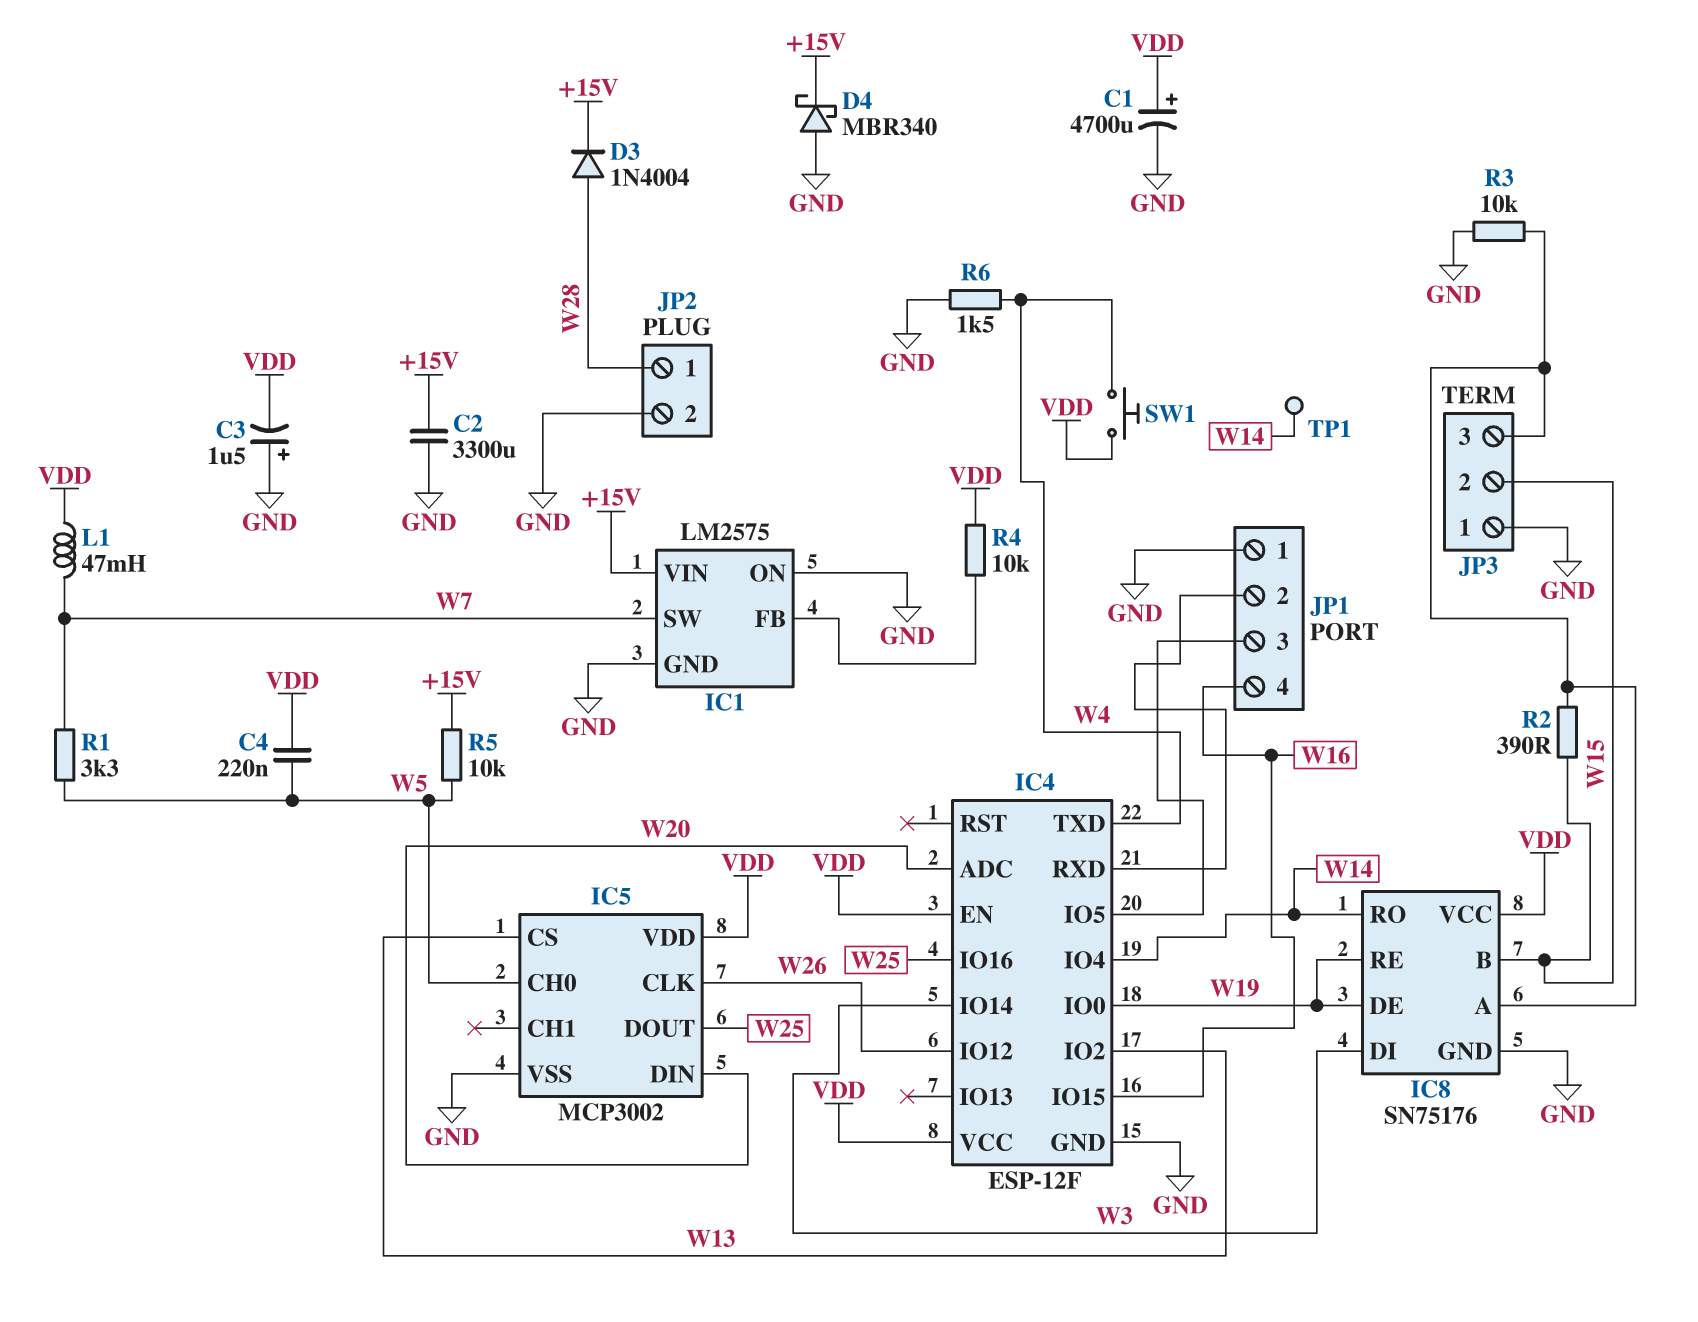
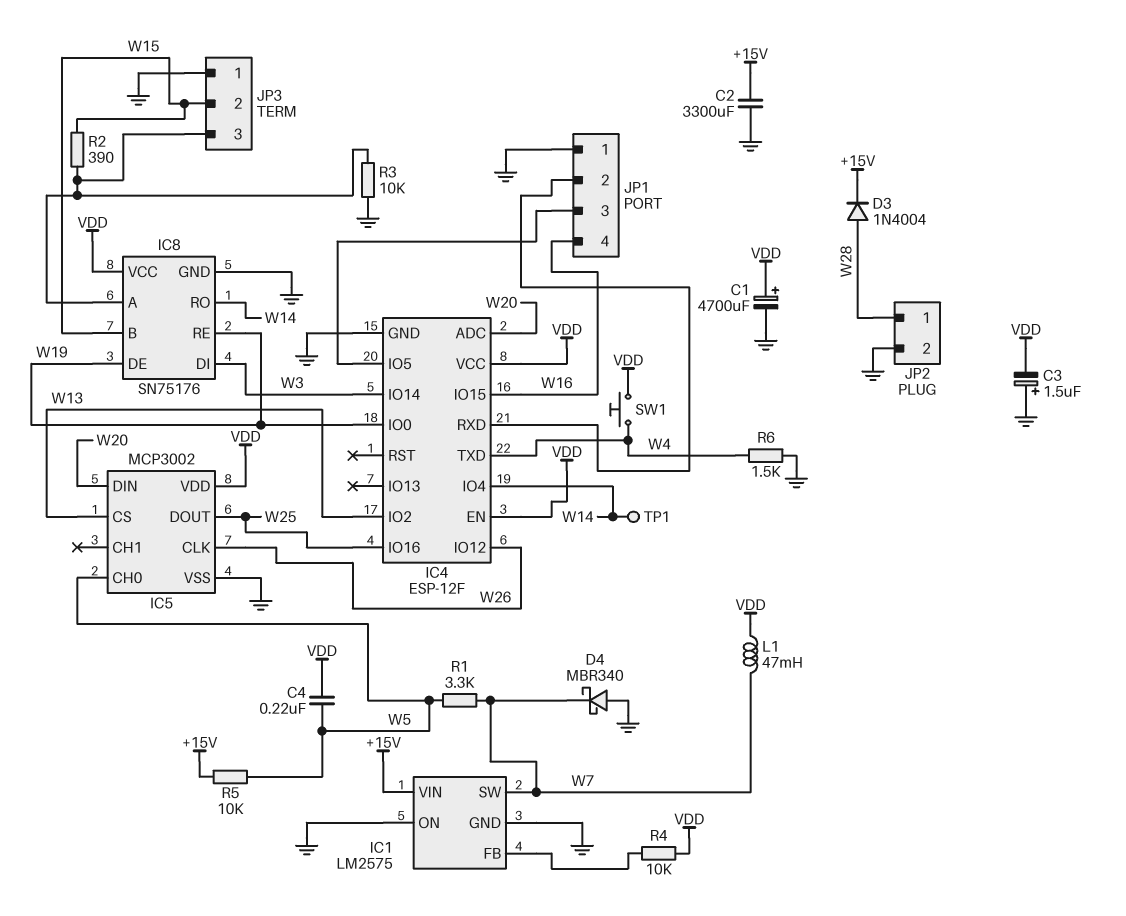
D4: schottky MBR340 (A GND, K +15V) -> schottky MBR340 (A GND, K W7)

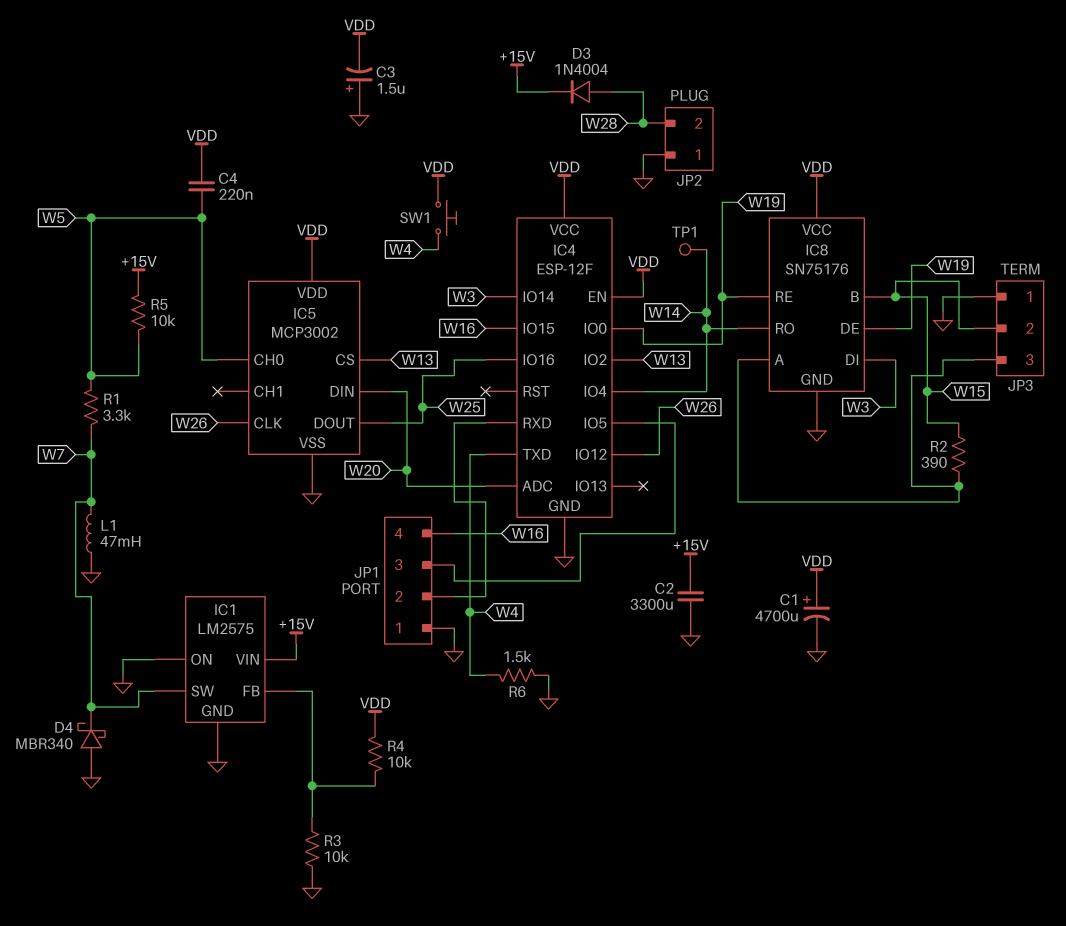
JP2 pin 1: W28 -> GND
JP2 pin 2: GND -> W28
L1: 47mH (VDD, W7) -> 47mH (GND, W7)
R3: 10k (GND, IC8/A) -> 10k (GND, IC1/FB)

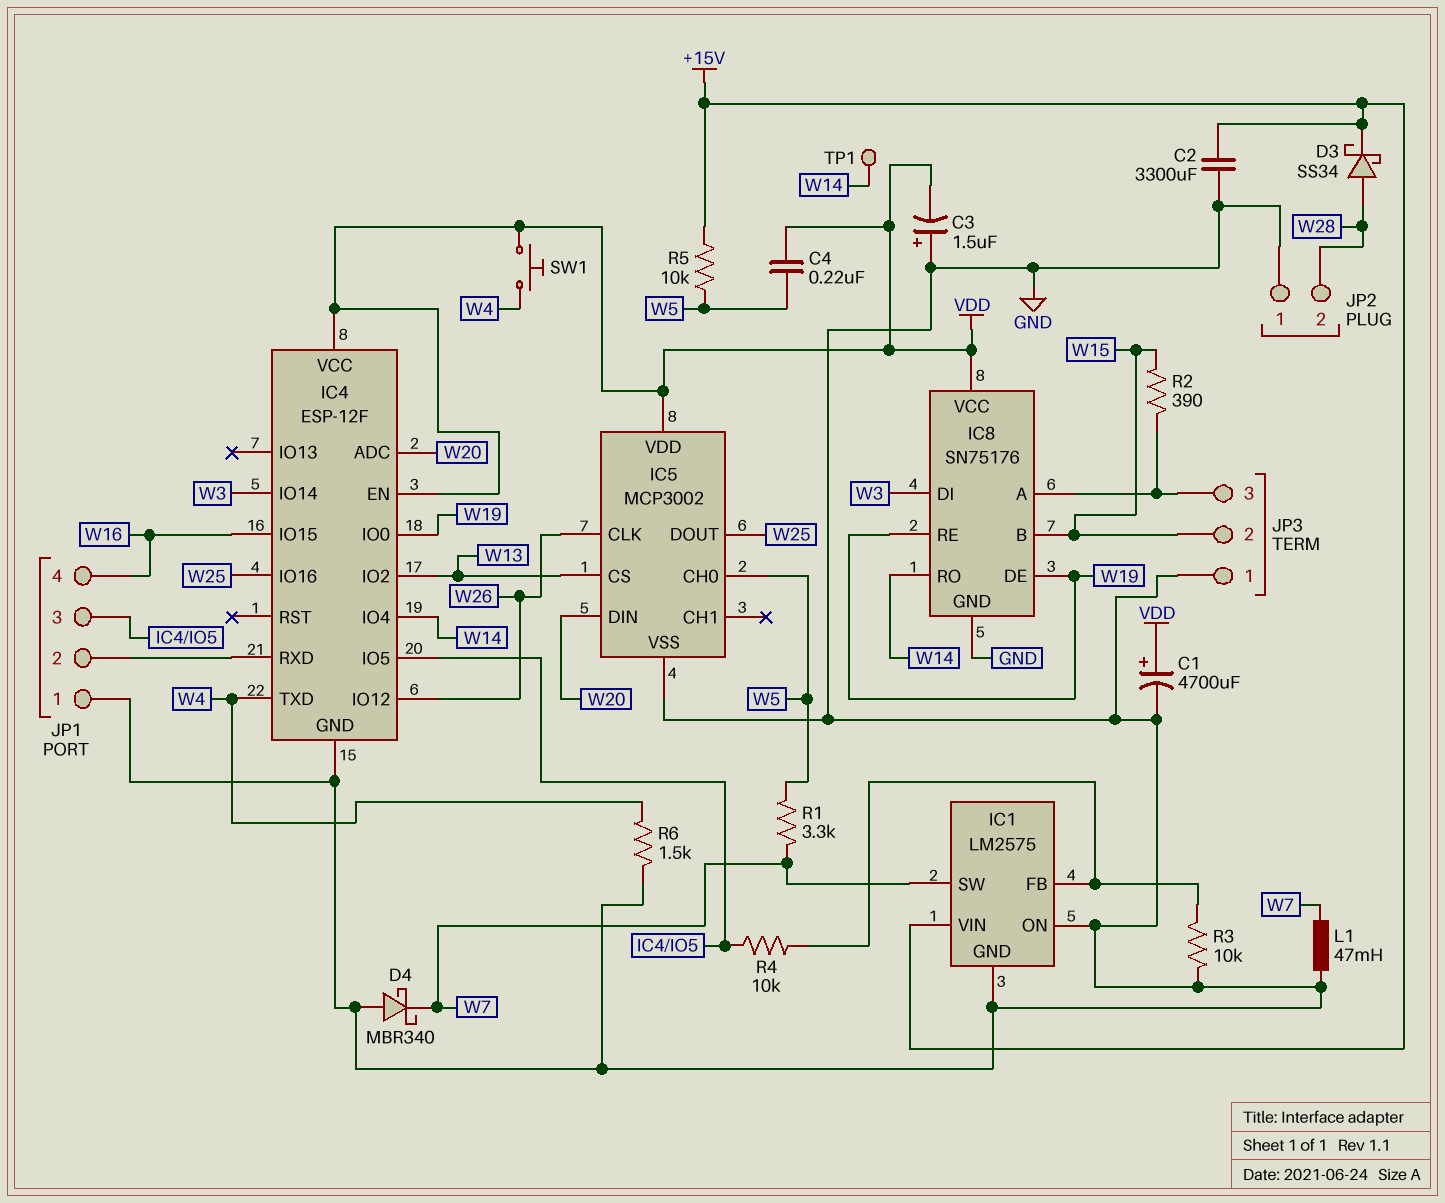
D3: diode 1N4004 (A W28, K +15V) -> schottky SS34 (A W28, K +15V)
R4: 10k (IC1/FB, VDD) -> 10k (IC1/FB, IC4/IO5)

